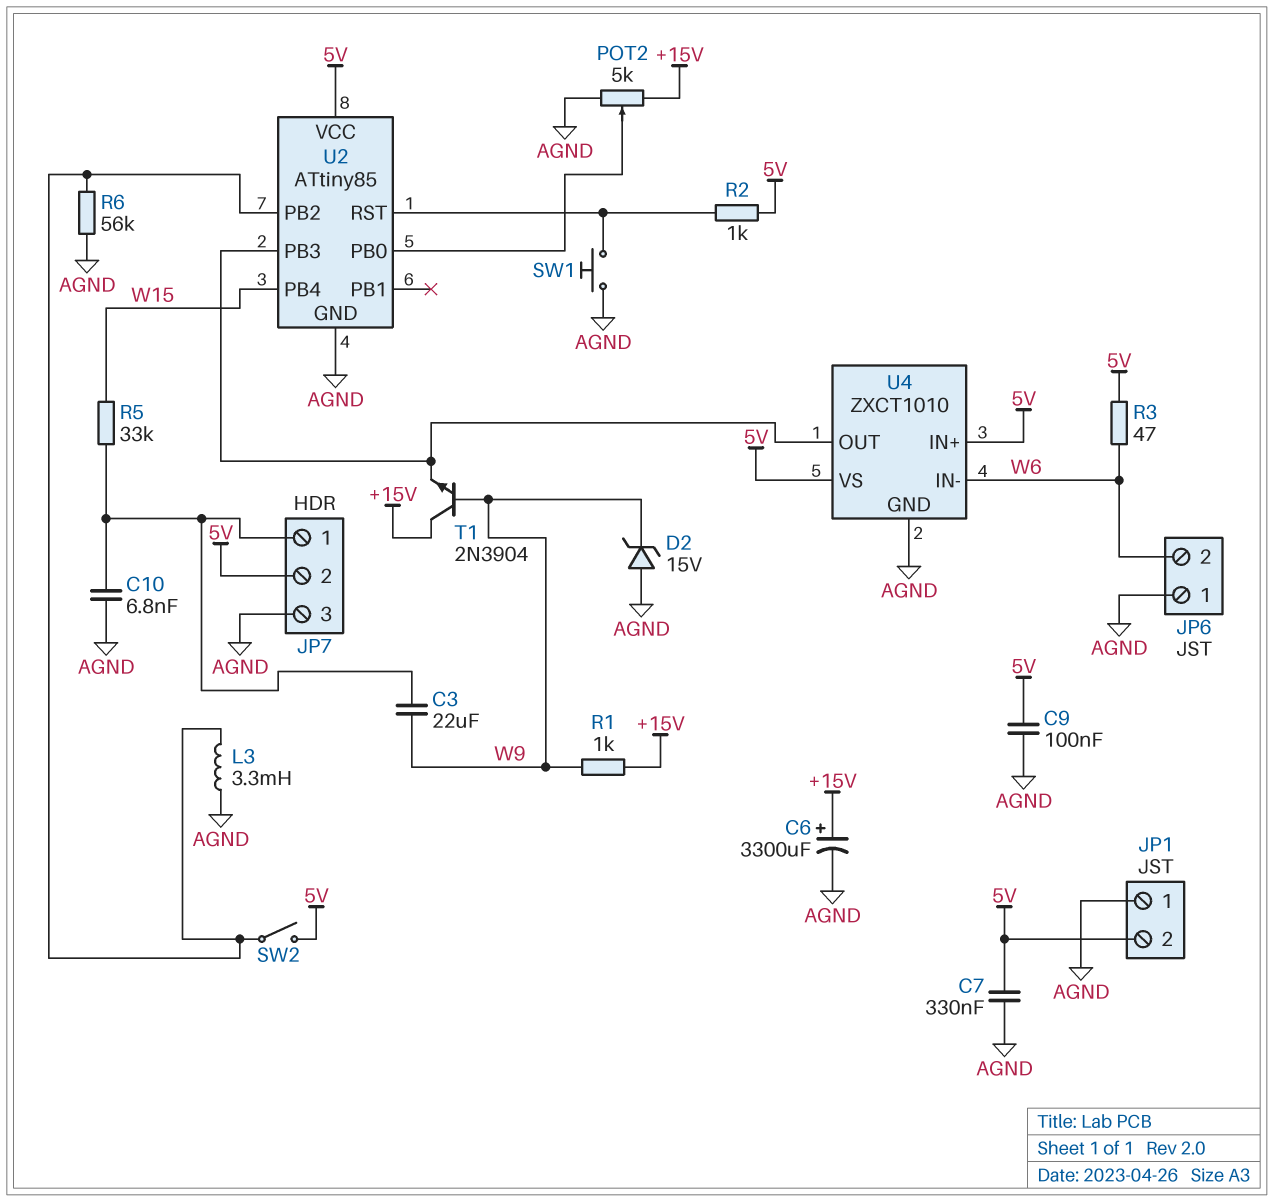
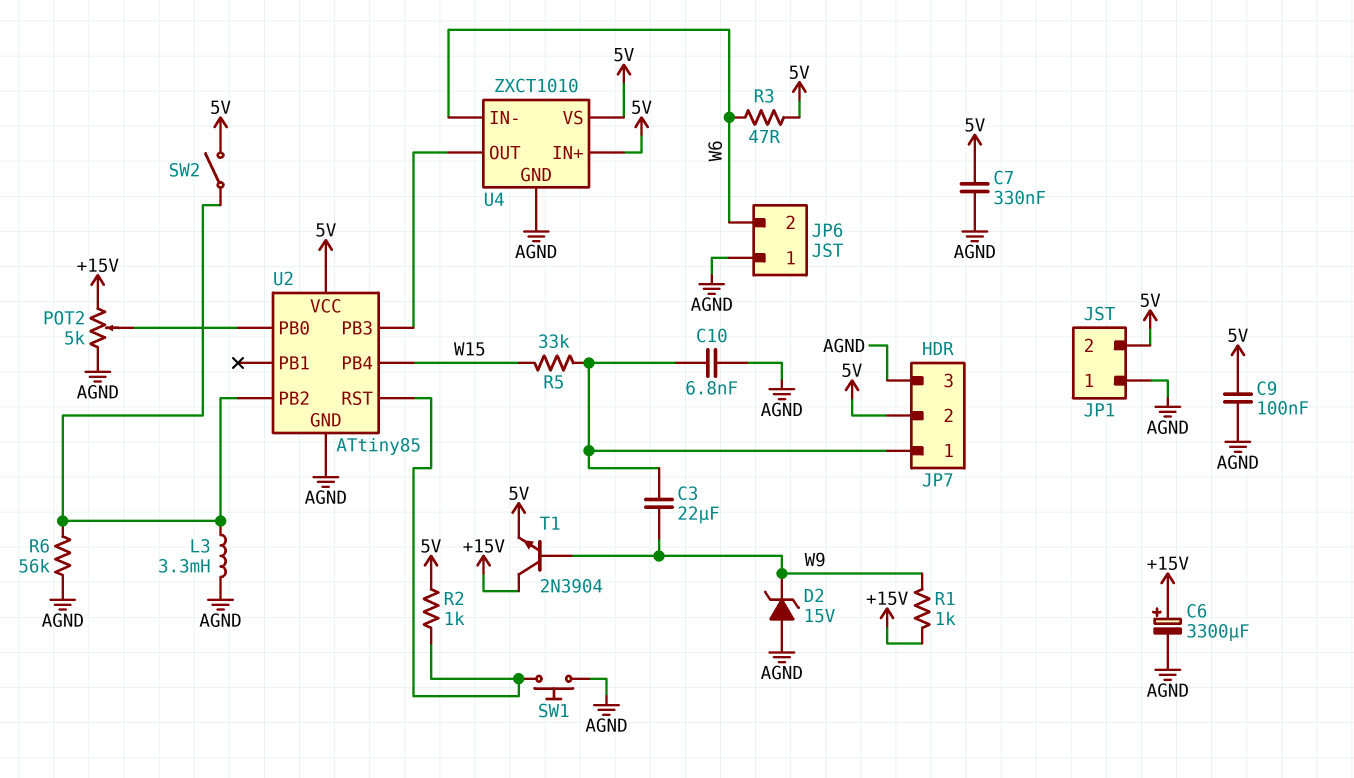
T1: NPN 2N3904 (B W9, C +15V, E U2/PB3) -> NPN 2N3904 (B W9, C +15V, E 5V)

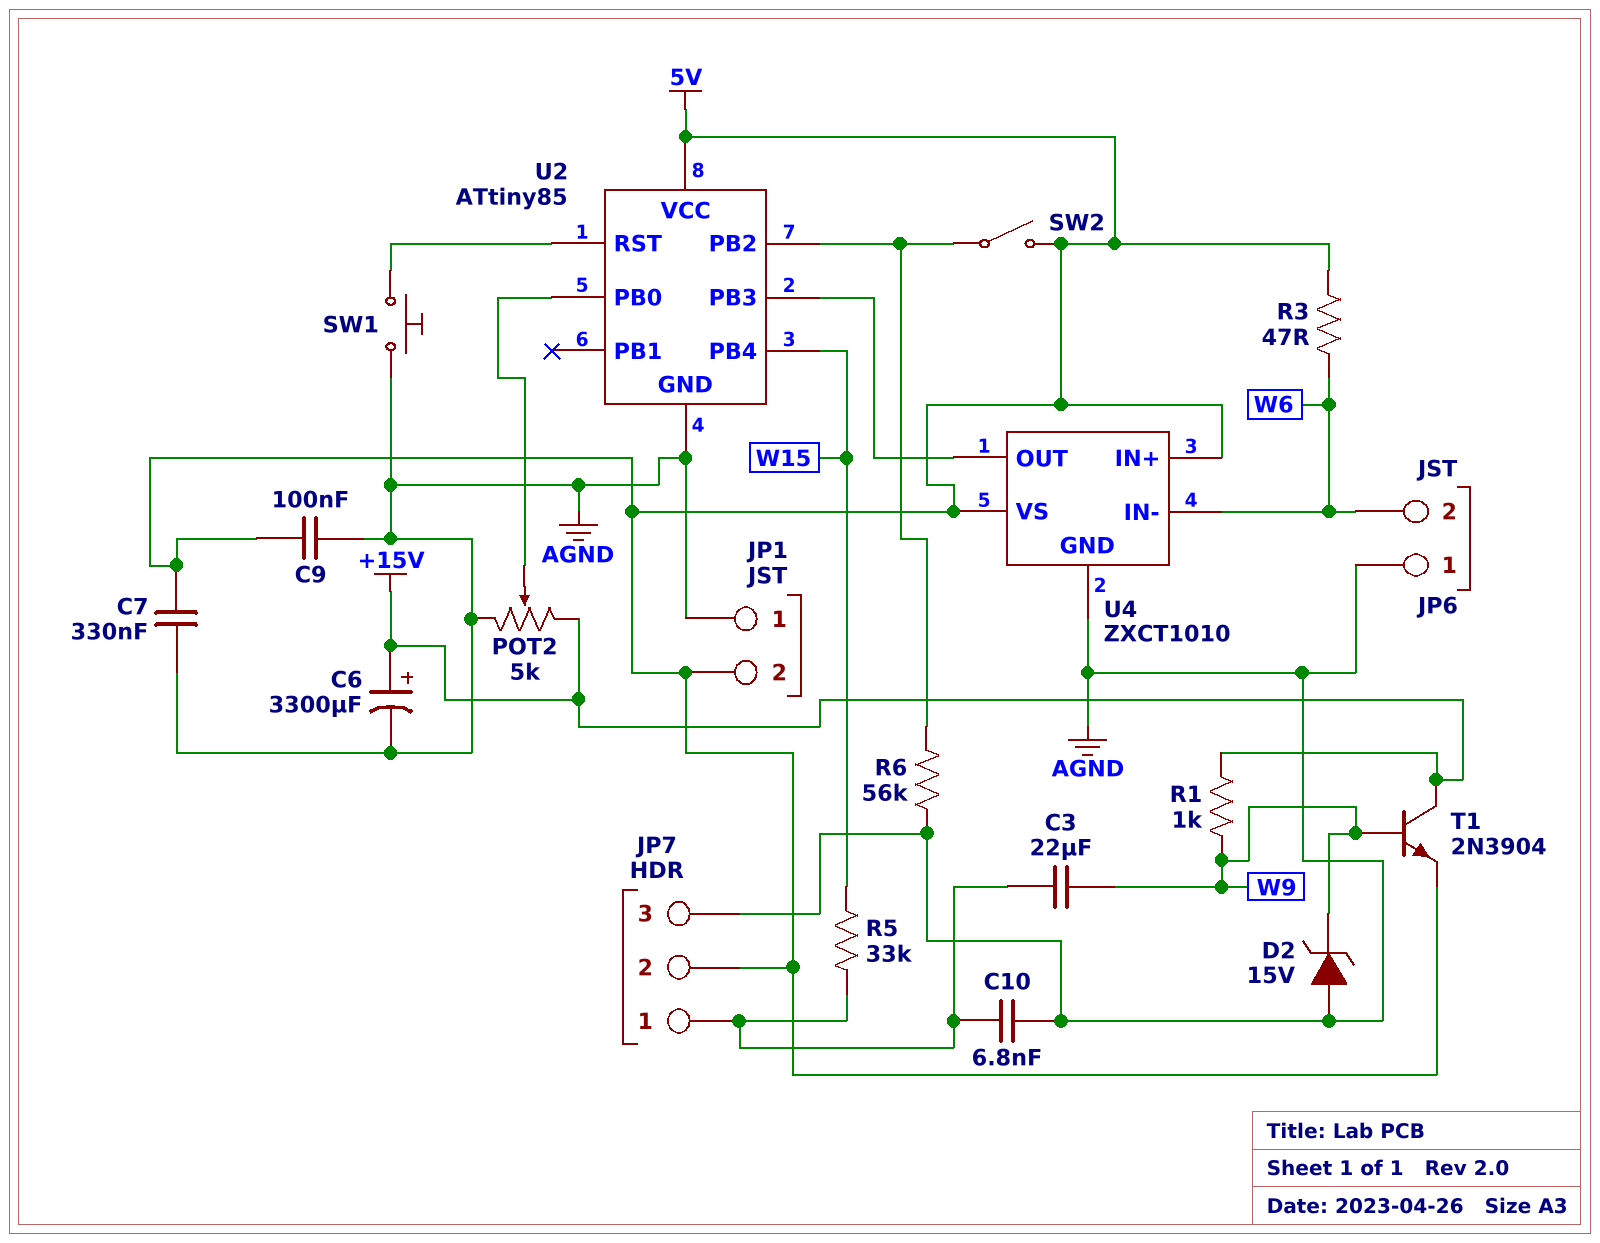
L3: 3.3mH (AGND, U2/PB2) -> none
R2: 1k (5V, U2/RST) -> none

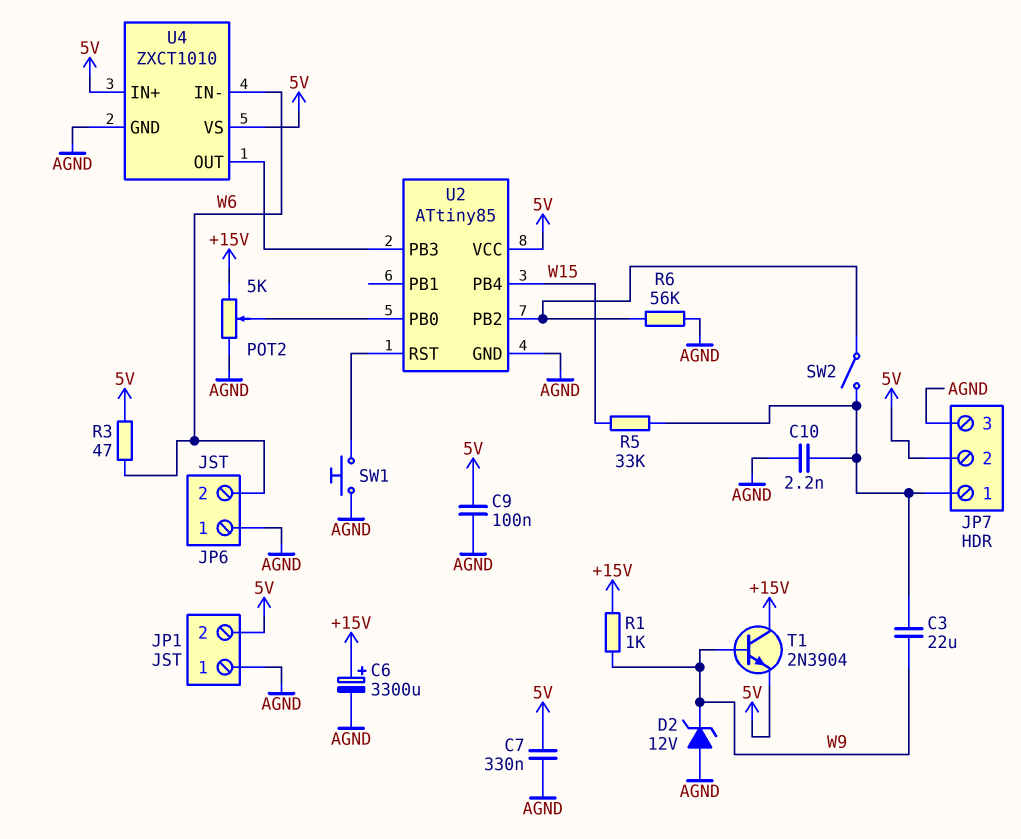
C10: 6.8nF (AGND, JP7/1) -> 2.2nF (AGND, JP7/1)
D2: zener 15V (A AGND, K W9) -> zener 12V (A AGND, K W9)
SW2: switch (5V, U2/PB2) -> switch (JP7/1, U2/PB2)

